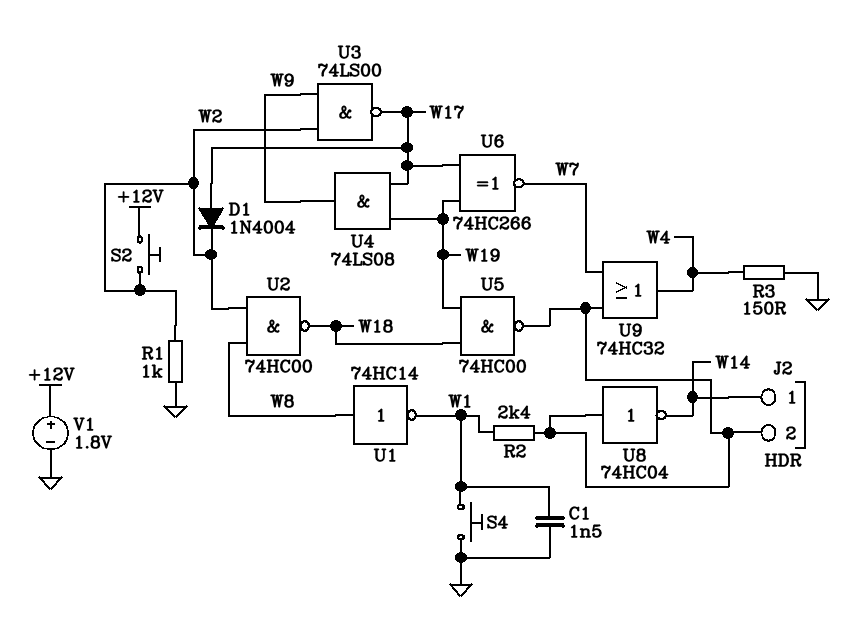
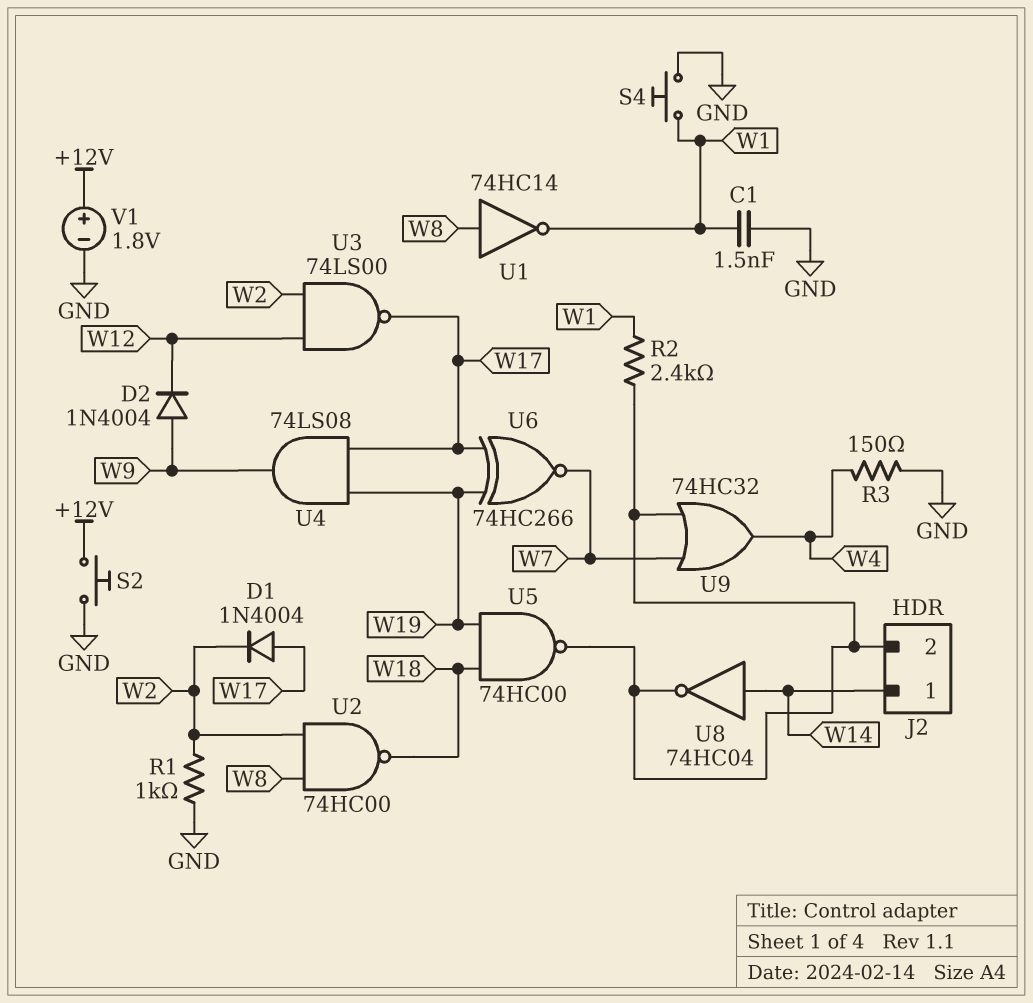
D2: none -> diode 1N4004 (A W9, K W12)
S2: button (+12V, W2) -> button (+12V, GND)
U3: NAND 74LS00 (in W2, in W9, out W17) -> NAND 74LS00 (in W2, in W12, out W17)
U8: NOT 74HC04 (in J2/2, out W14) -> NOT 74HC04 (in W14, out J2/2)

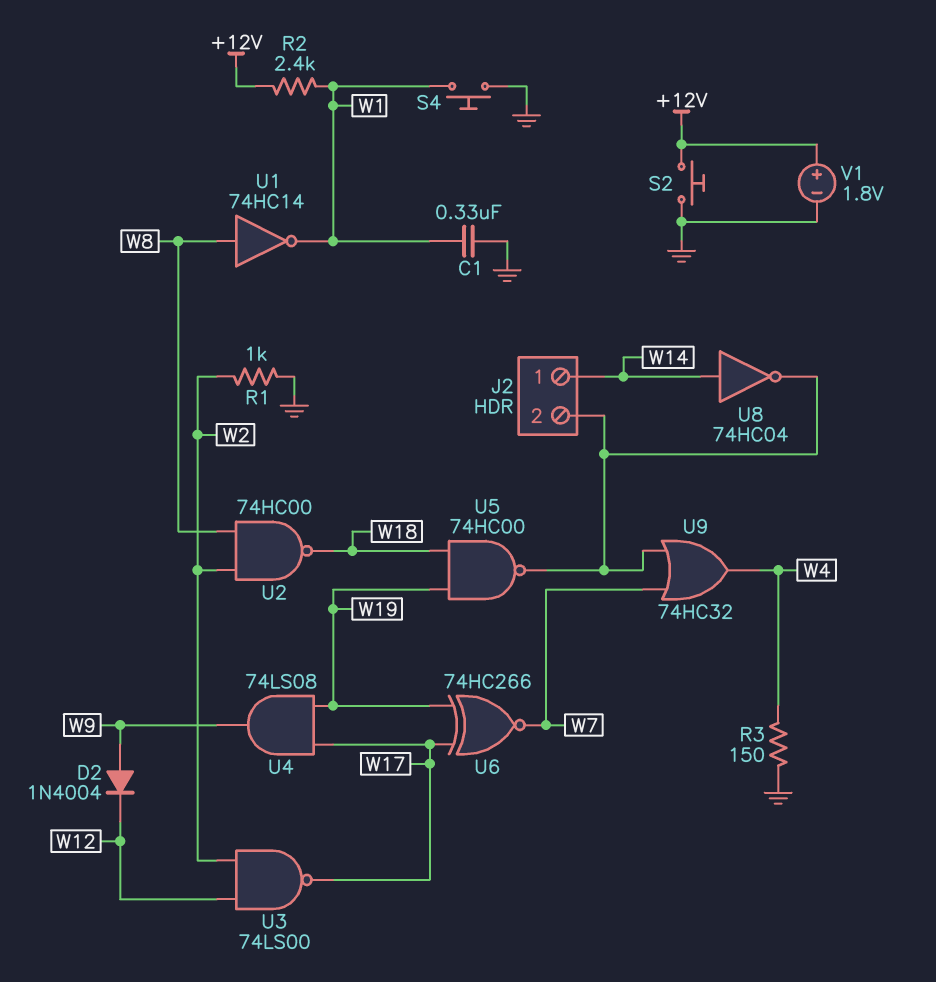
C1: 1.5nF (GND, W1) -> 330nF (GND, W1)
D1: diode 1N4004 (A W17, K W2) -> none
R2: 2.4k (J2/2, W1) -> 2.4k (+12V, W1)

